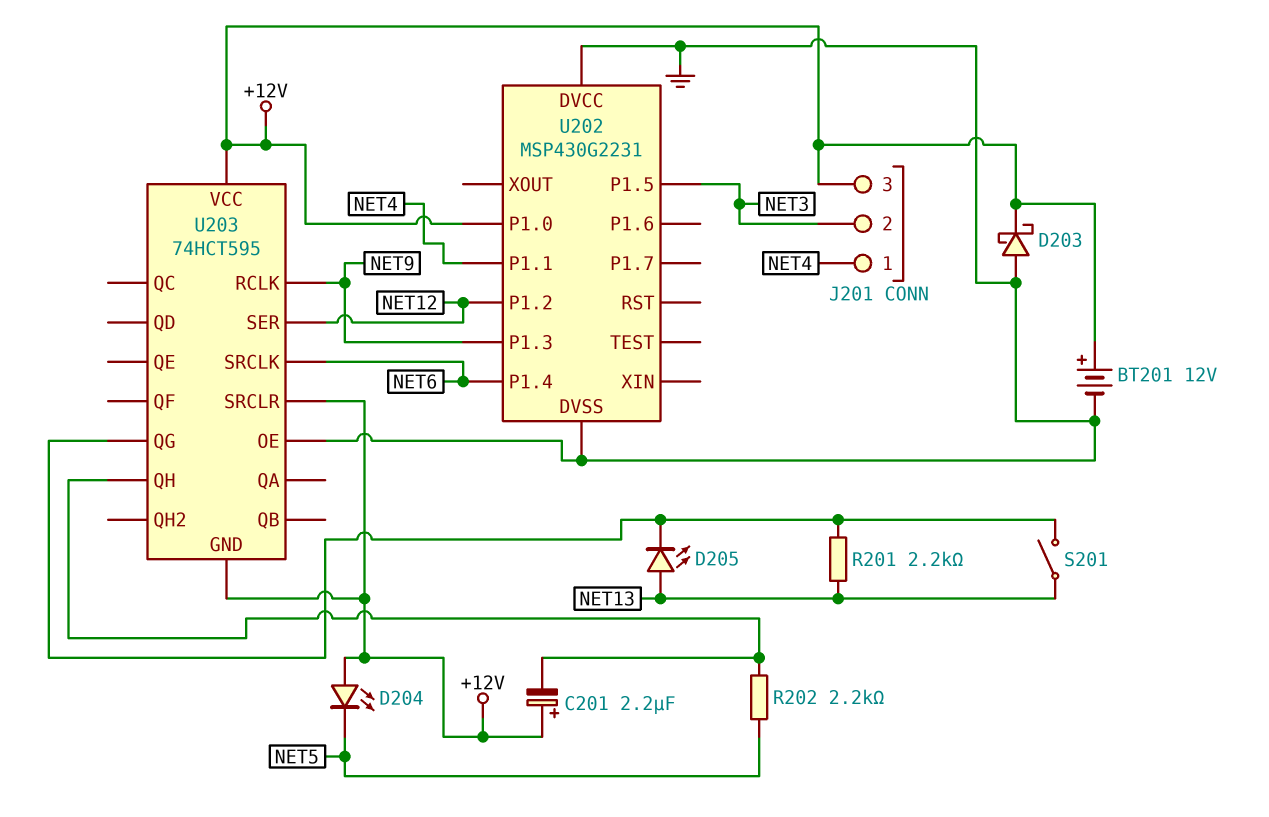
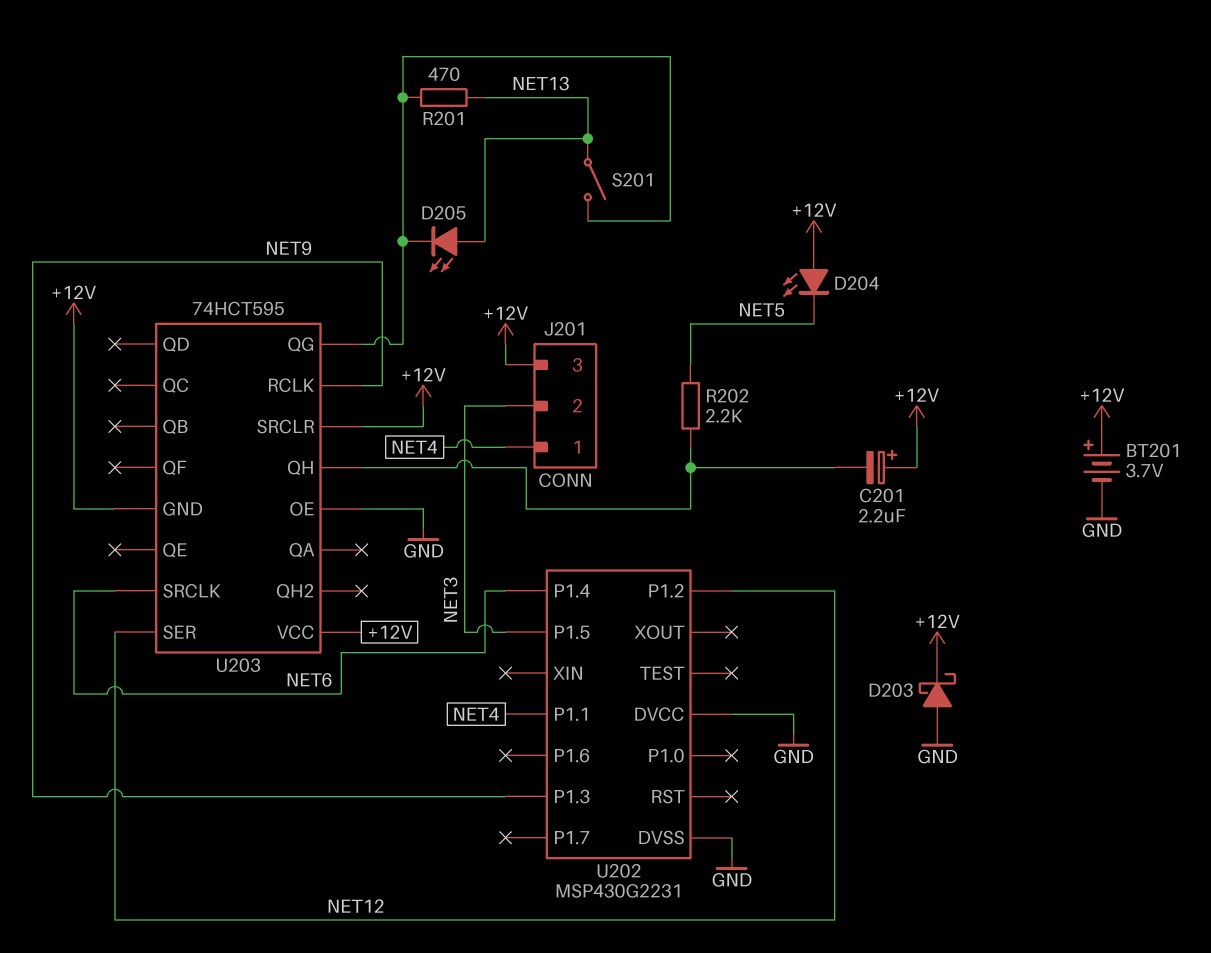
BT201: 12V (plus +12V, minus GND) -> 3.7V (plus +12V, minus GND)
R201: 2.2k (NET13, U203/QG) -> 470 (NET13, U203/QG)
U202 pin P1.0: +12V -> none

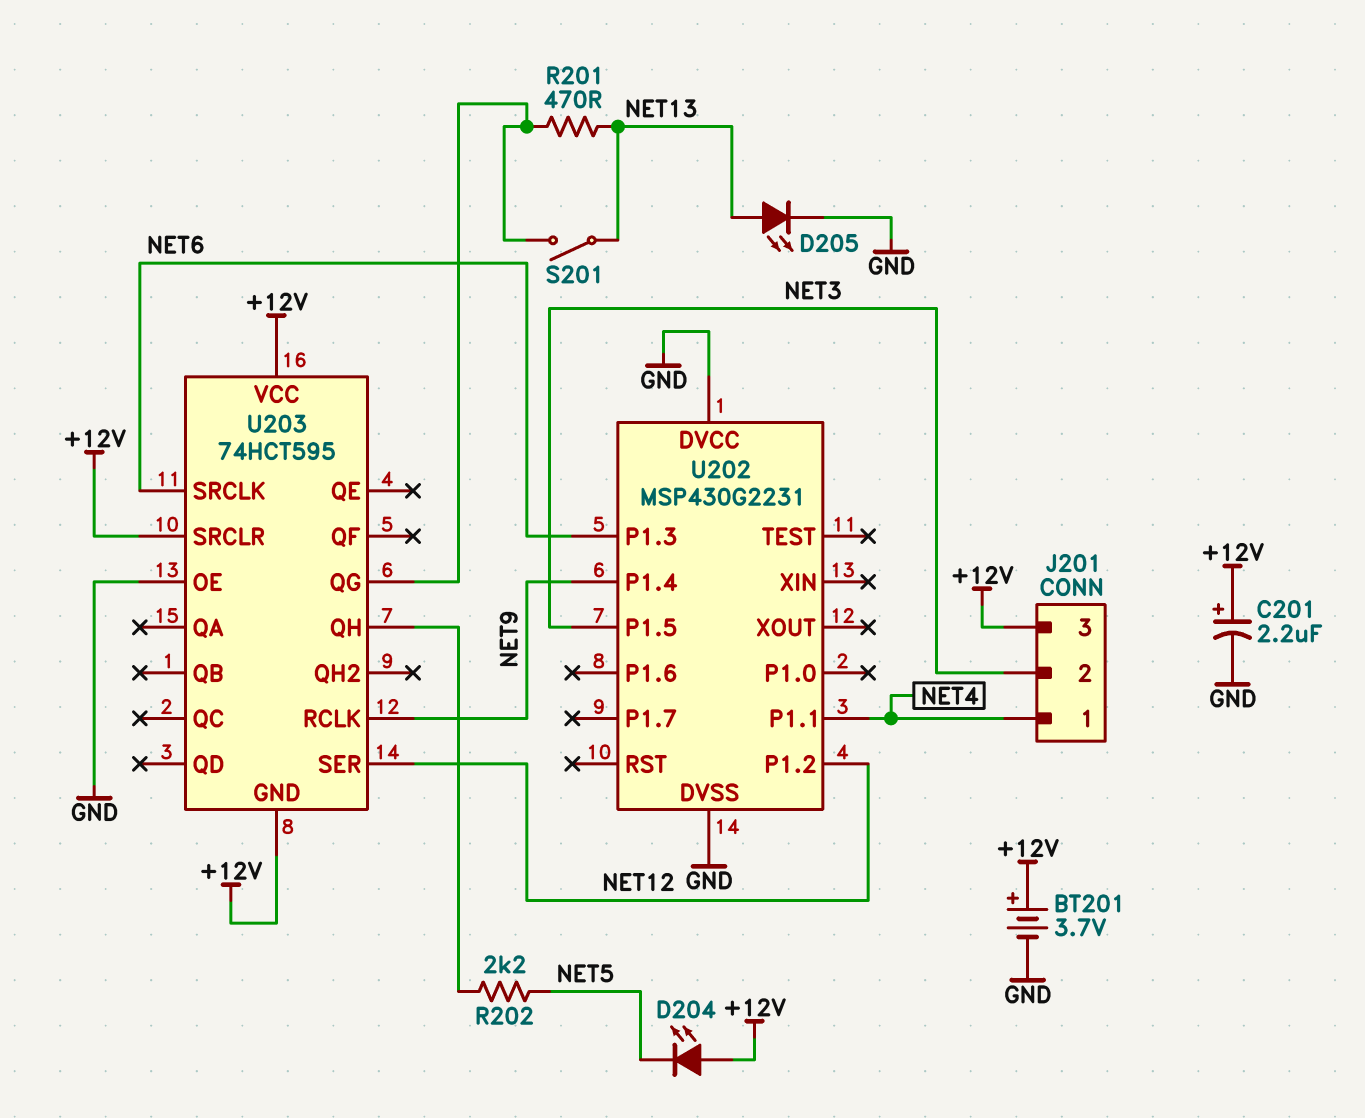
C201: 2.2uF (plus +12V, minus U203/QH) -> 2.2uF (plus +12V, minus GND)
D203: schottky (A GND, K +12V) -> none
D205: LED (A NET13, K U203/QG) -> LED (A NET13, K GND)
U202 pin P1.3: NET9 -> NET6
U202 pin P1.4: NET6 -> NET9

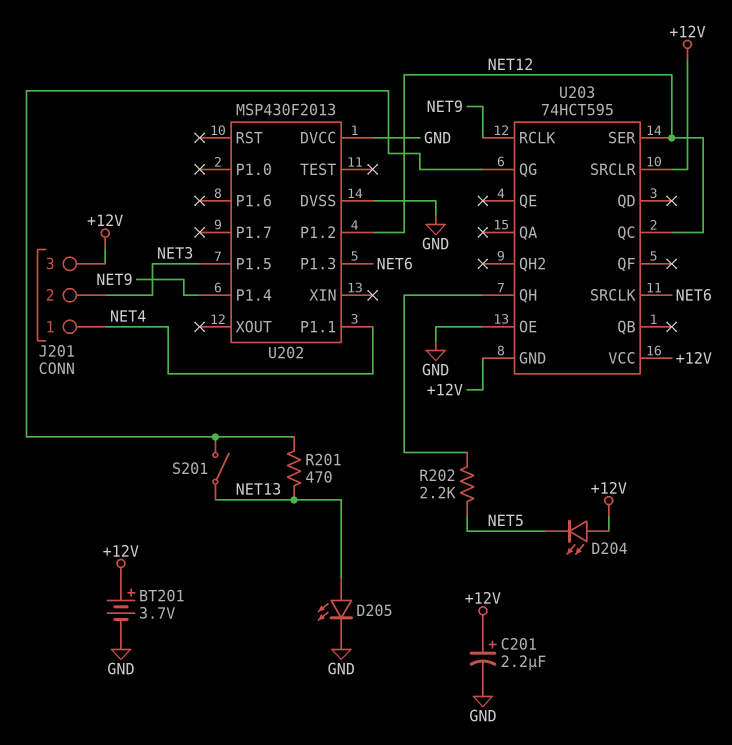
U202: MSP430G2231 -> MSP430F2013
U203 pin QC: none -> NET12

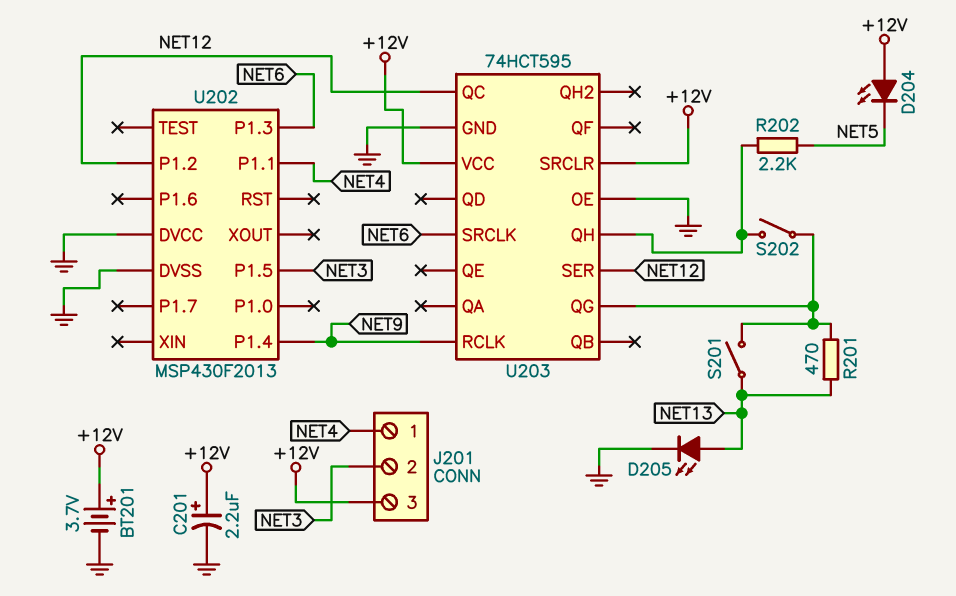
S202: none -> switch (U203/QG, U203/QH)
U203 pin GND: +12V -> GND

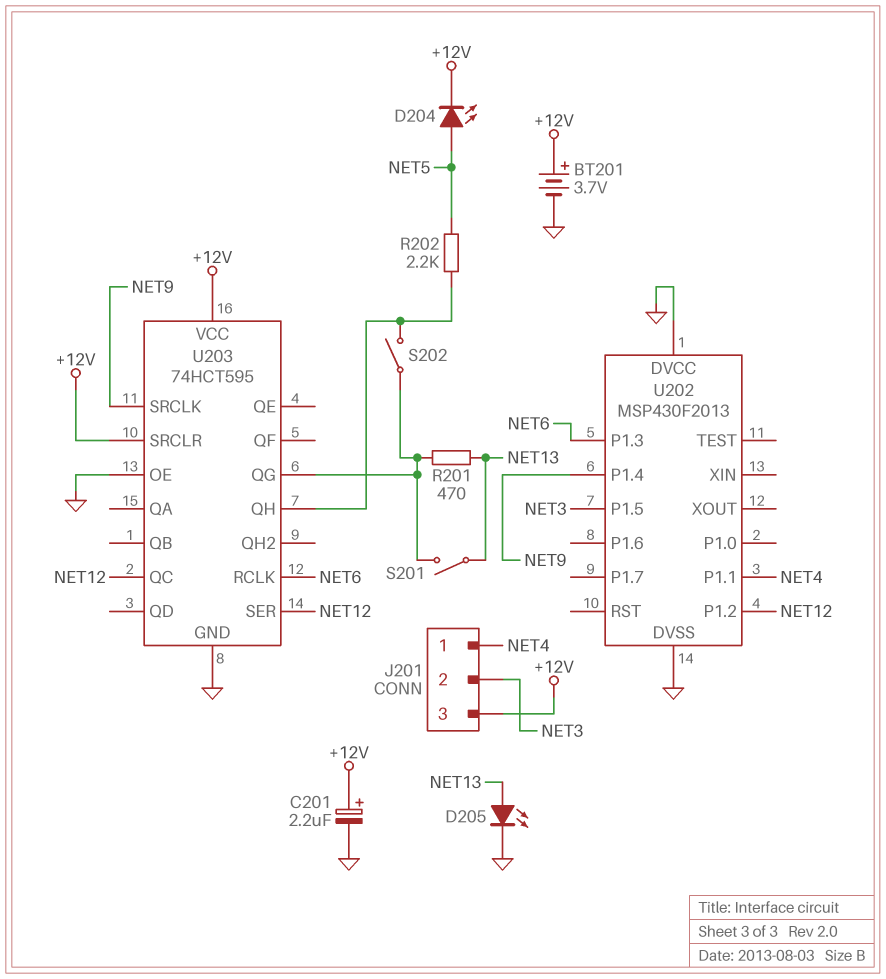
D204: LED (A +12V, K NET5) -> LED (A NET5, K +12V)
U203 pin RCLK: NET9 -> NET6
U203 pin SRCLK: NET6 -> NET9

